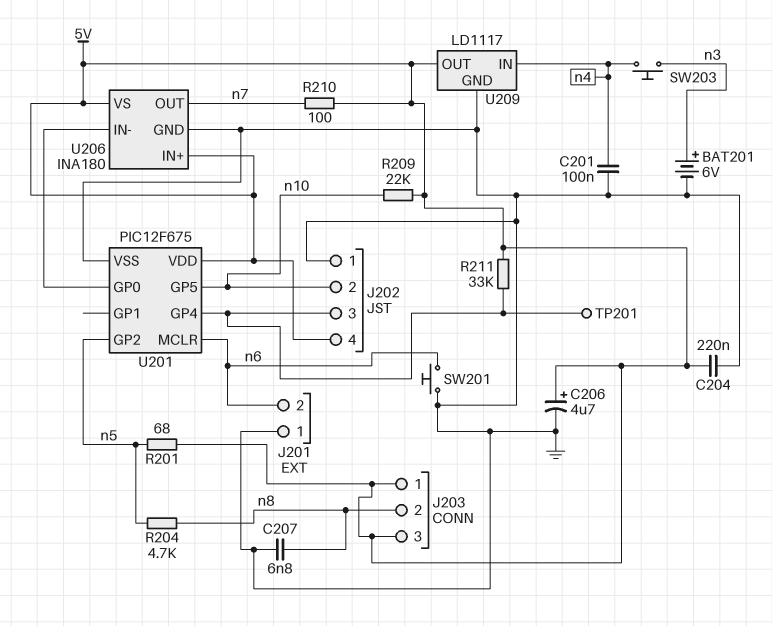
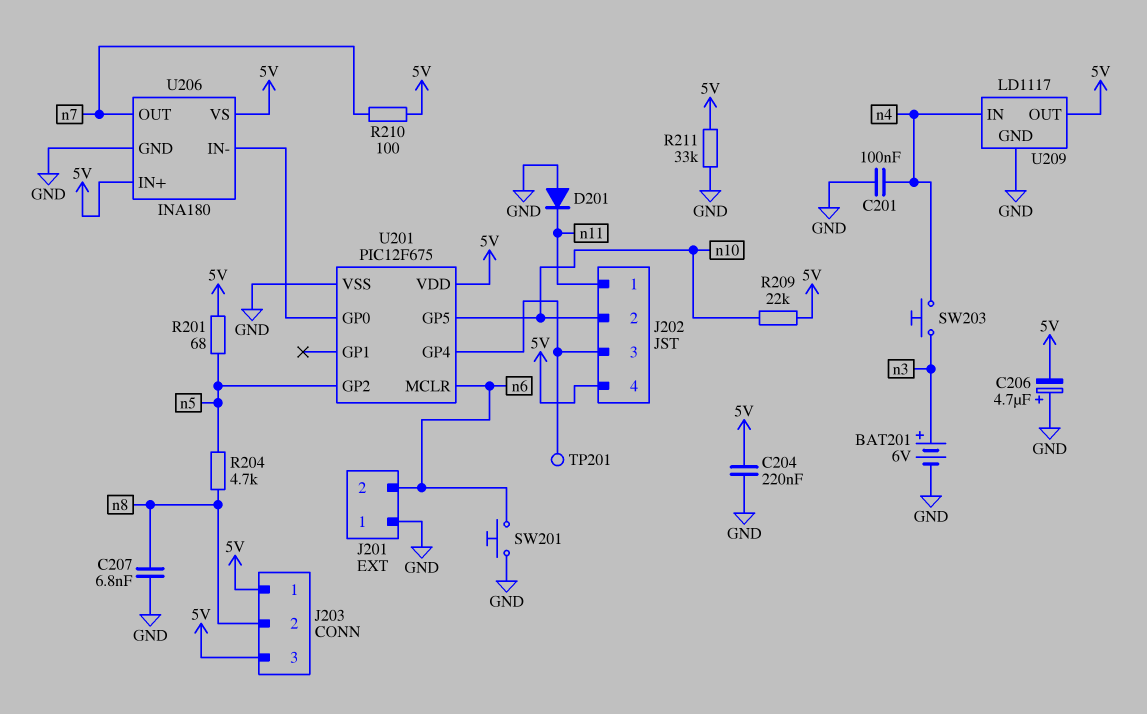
C206: 4.7uF (plus 5V, minus GND) -> 4.7uF (plus GND, minus 5V)
D201: none -> diode (A GND, K n11)
J202 pin 1: GND -> n11
R211: 33k (5V, J202/3) -> 33k (5V, GND)

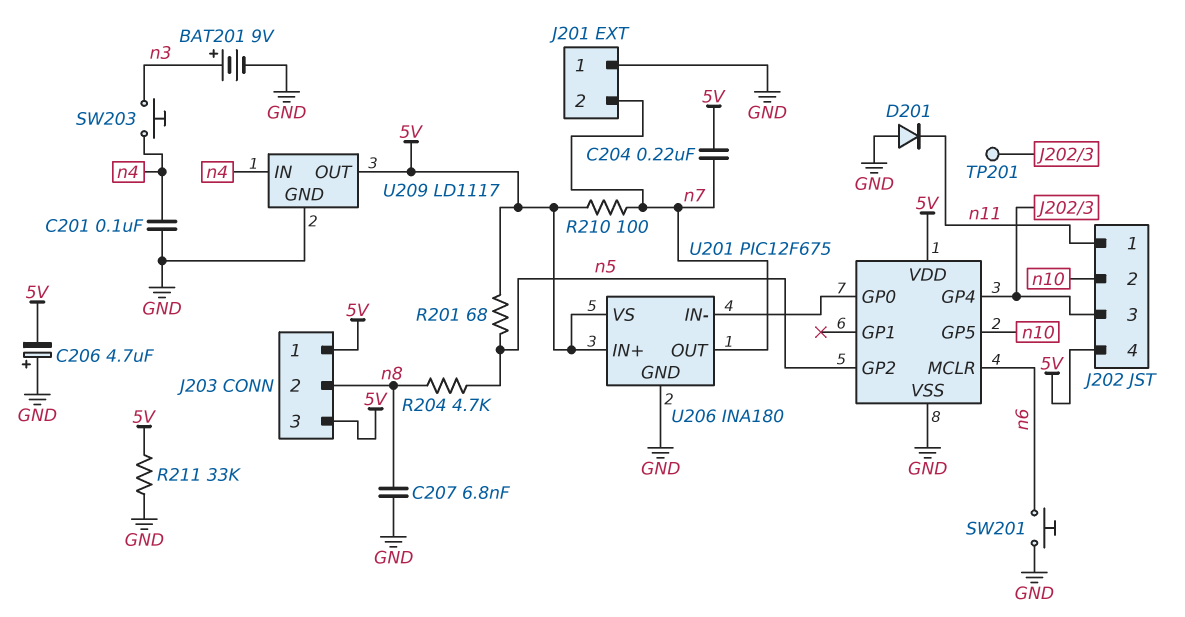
BAT201: 6V (plus n3, minus GND) -> 9V (plus n3, minus GND)
C204: 220nF (5V, GND) -> 220nF (5V, n7)
J201 pin 2: n6 -> n7
R209: 22k (5V, n10) -> none

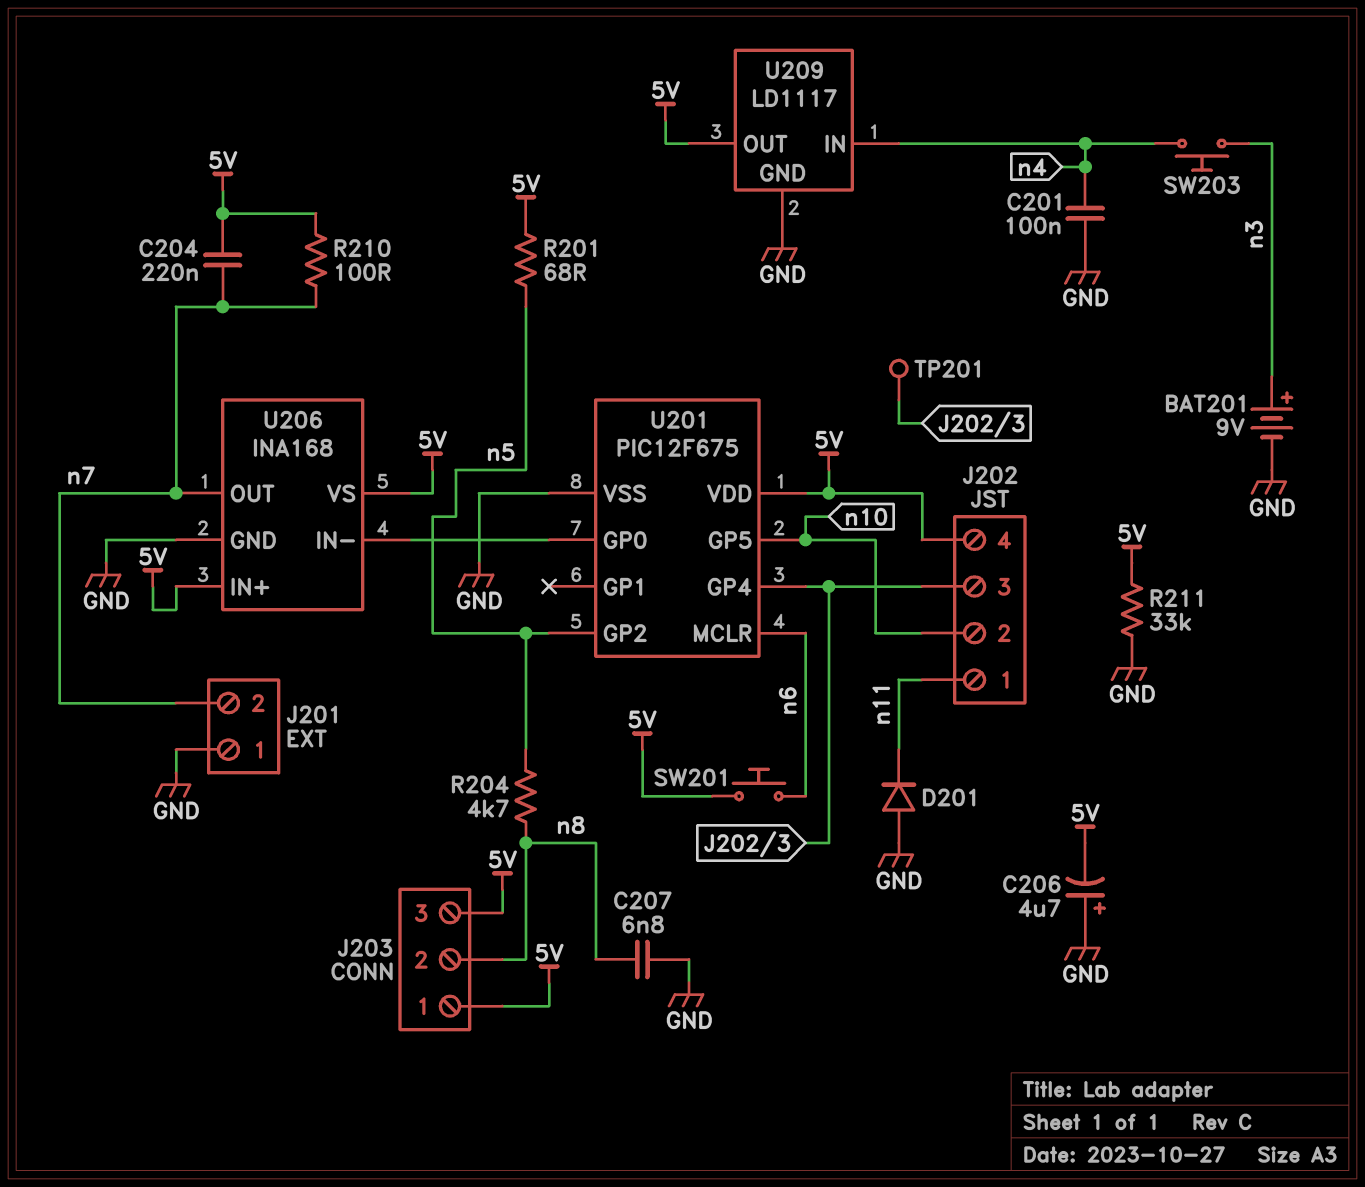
SW201: button (GND, n6) -> button (5V, n6)
U206: INA180 -> INA168

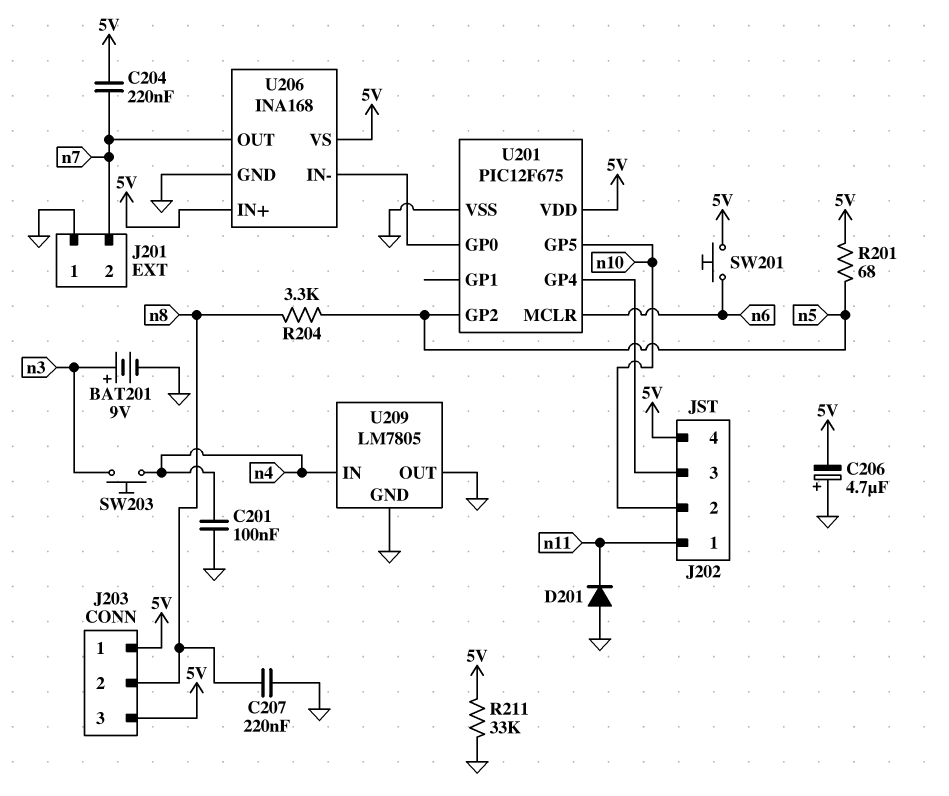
C207: 6.8nF (GND, n8) -> 220nF (GND, n8)
R204: 4.7k (n5, n8) -> 3.3k (n5, n8)
R210: 100 (5V, n7) -> none
TP201: test point (J202/3) -> none
U209: LD1117 -> LM7805
U209 pin OUT: 5V -> GND

